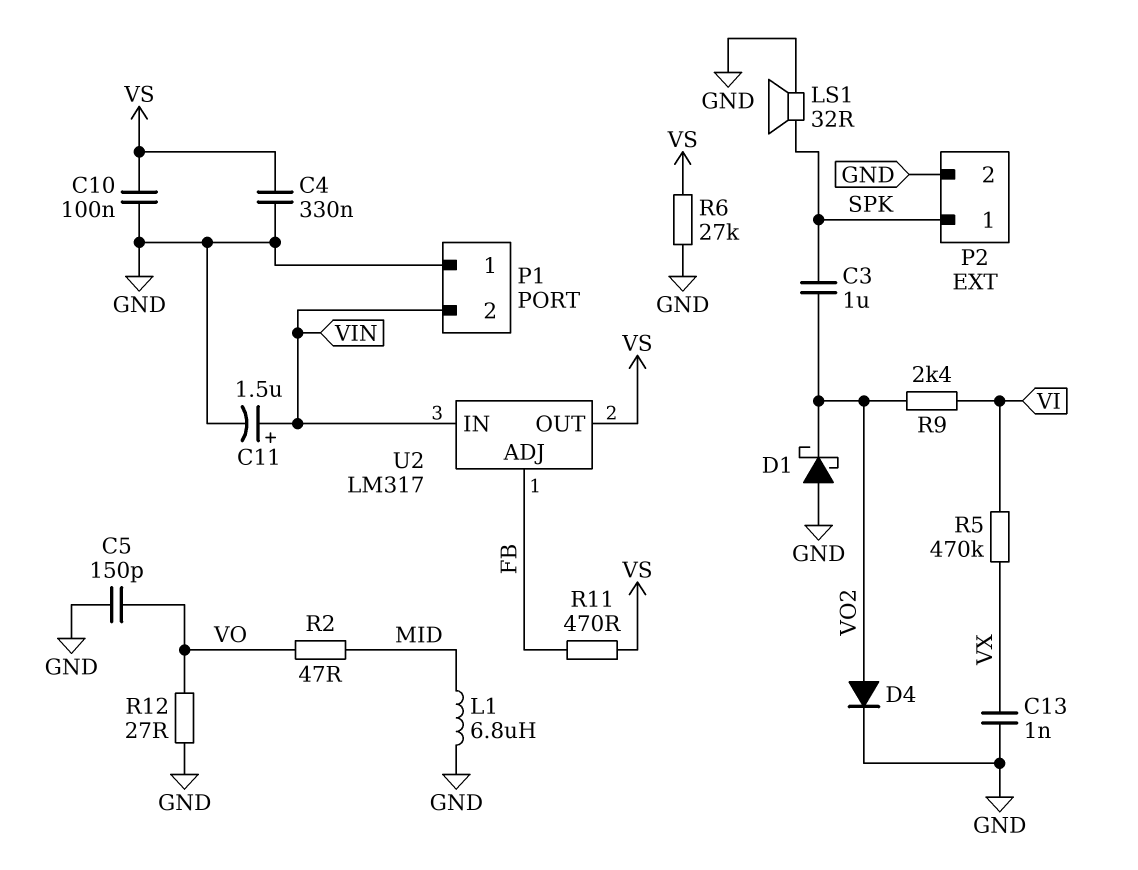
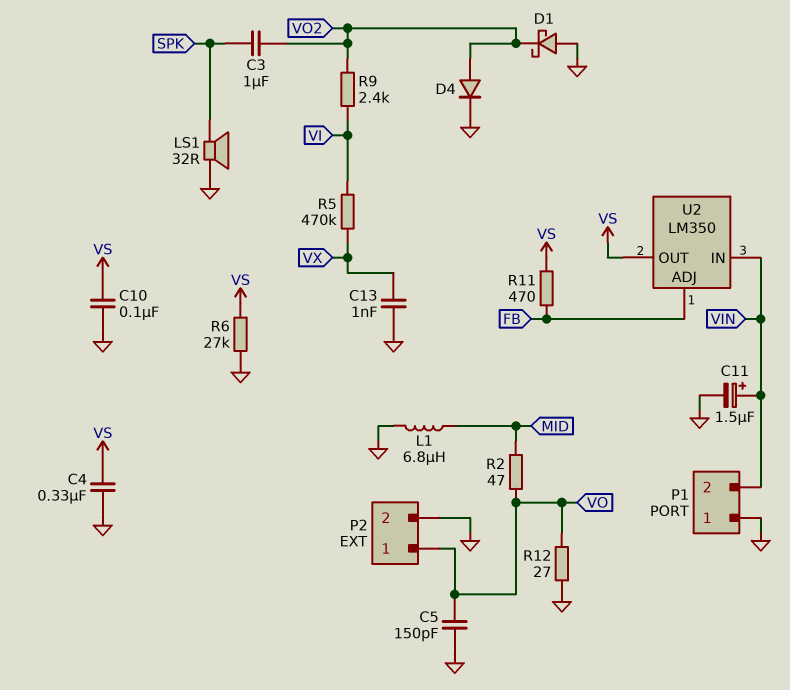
P2 pin 1: SPK -> VO
U2: LM317 -> LM350

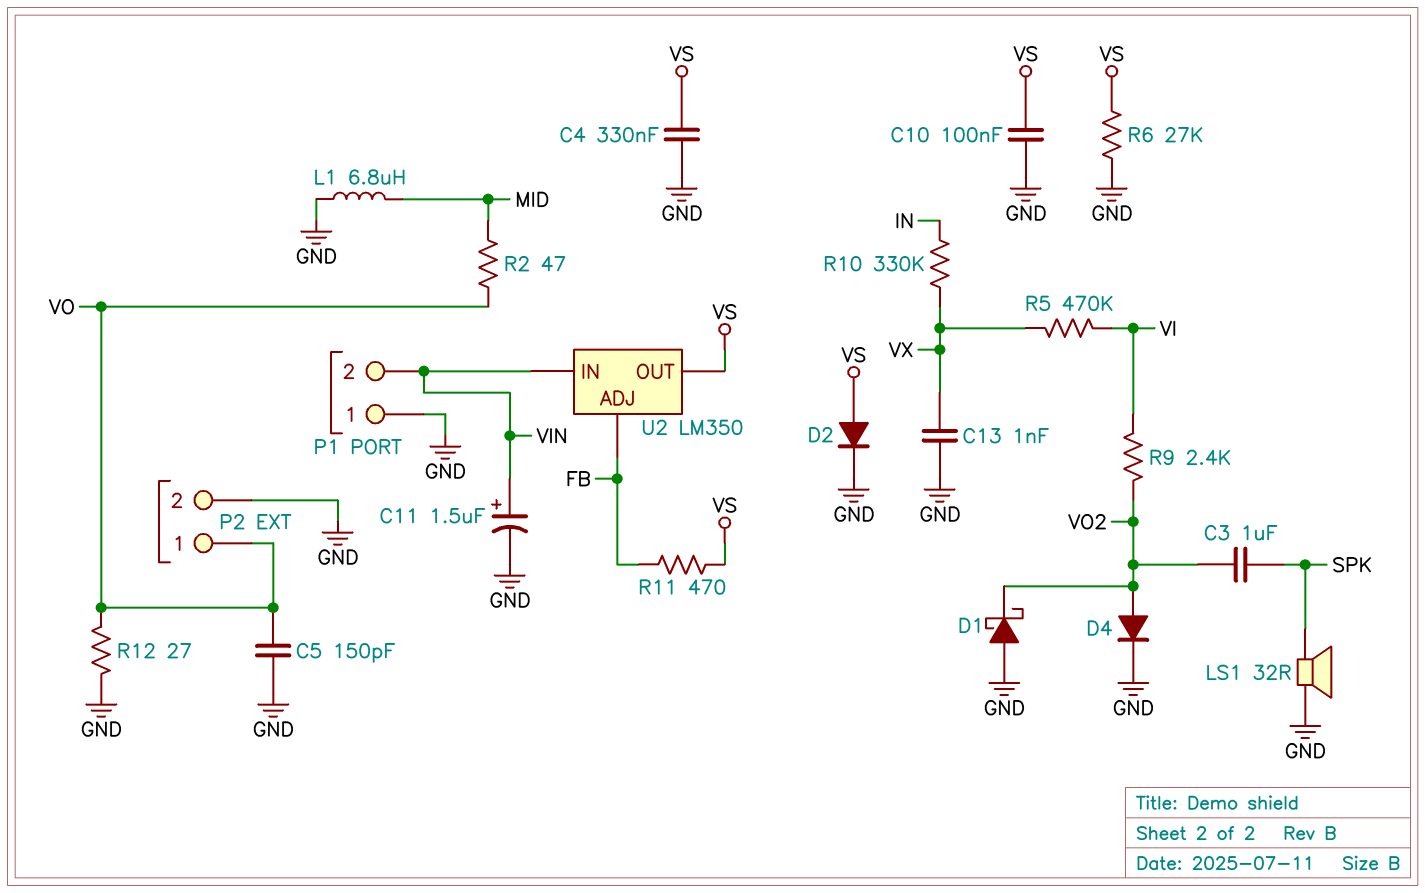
D2: none -> diode (A VS, K GND)
R10: none -> 330k (IN, VX)

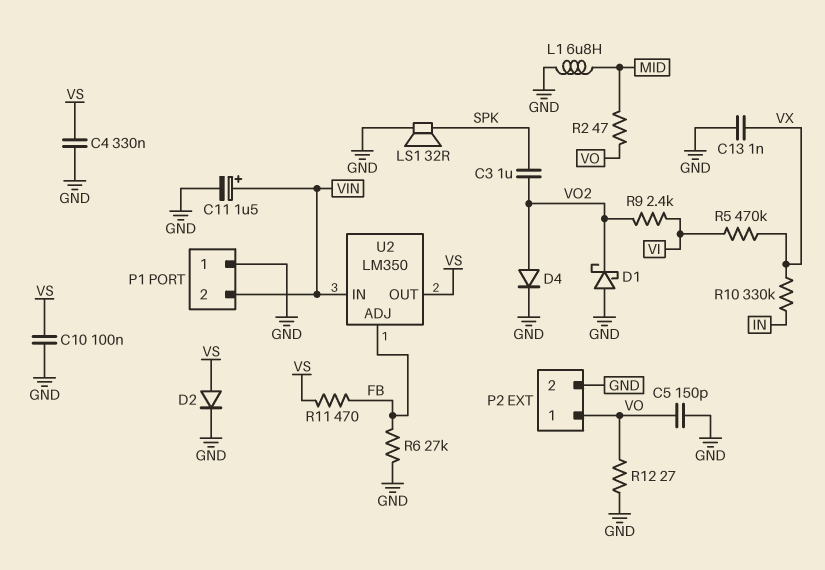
R6: 27k (GND, VS) -> 27k (FB, GND)

